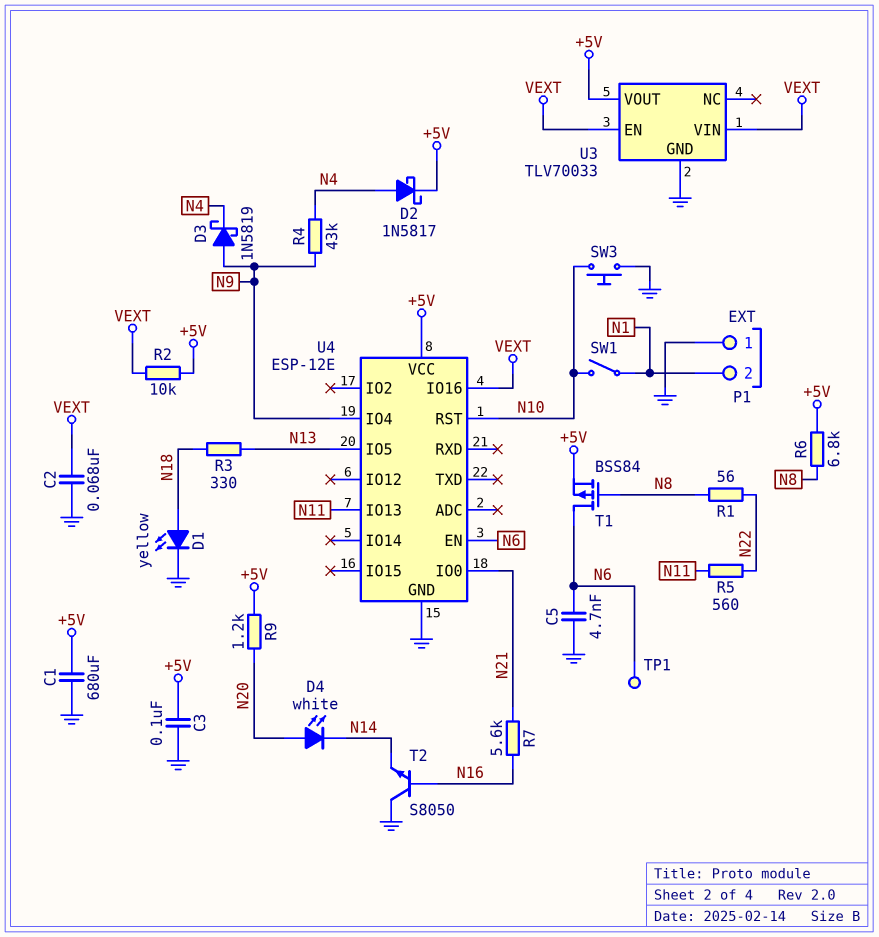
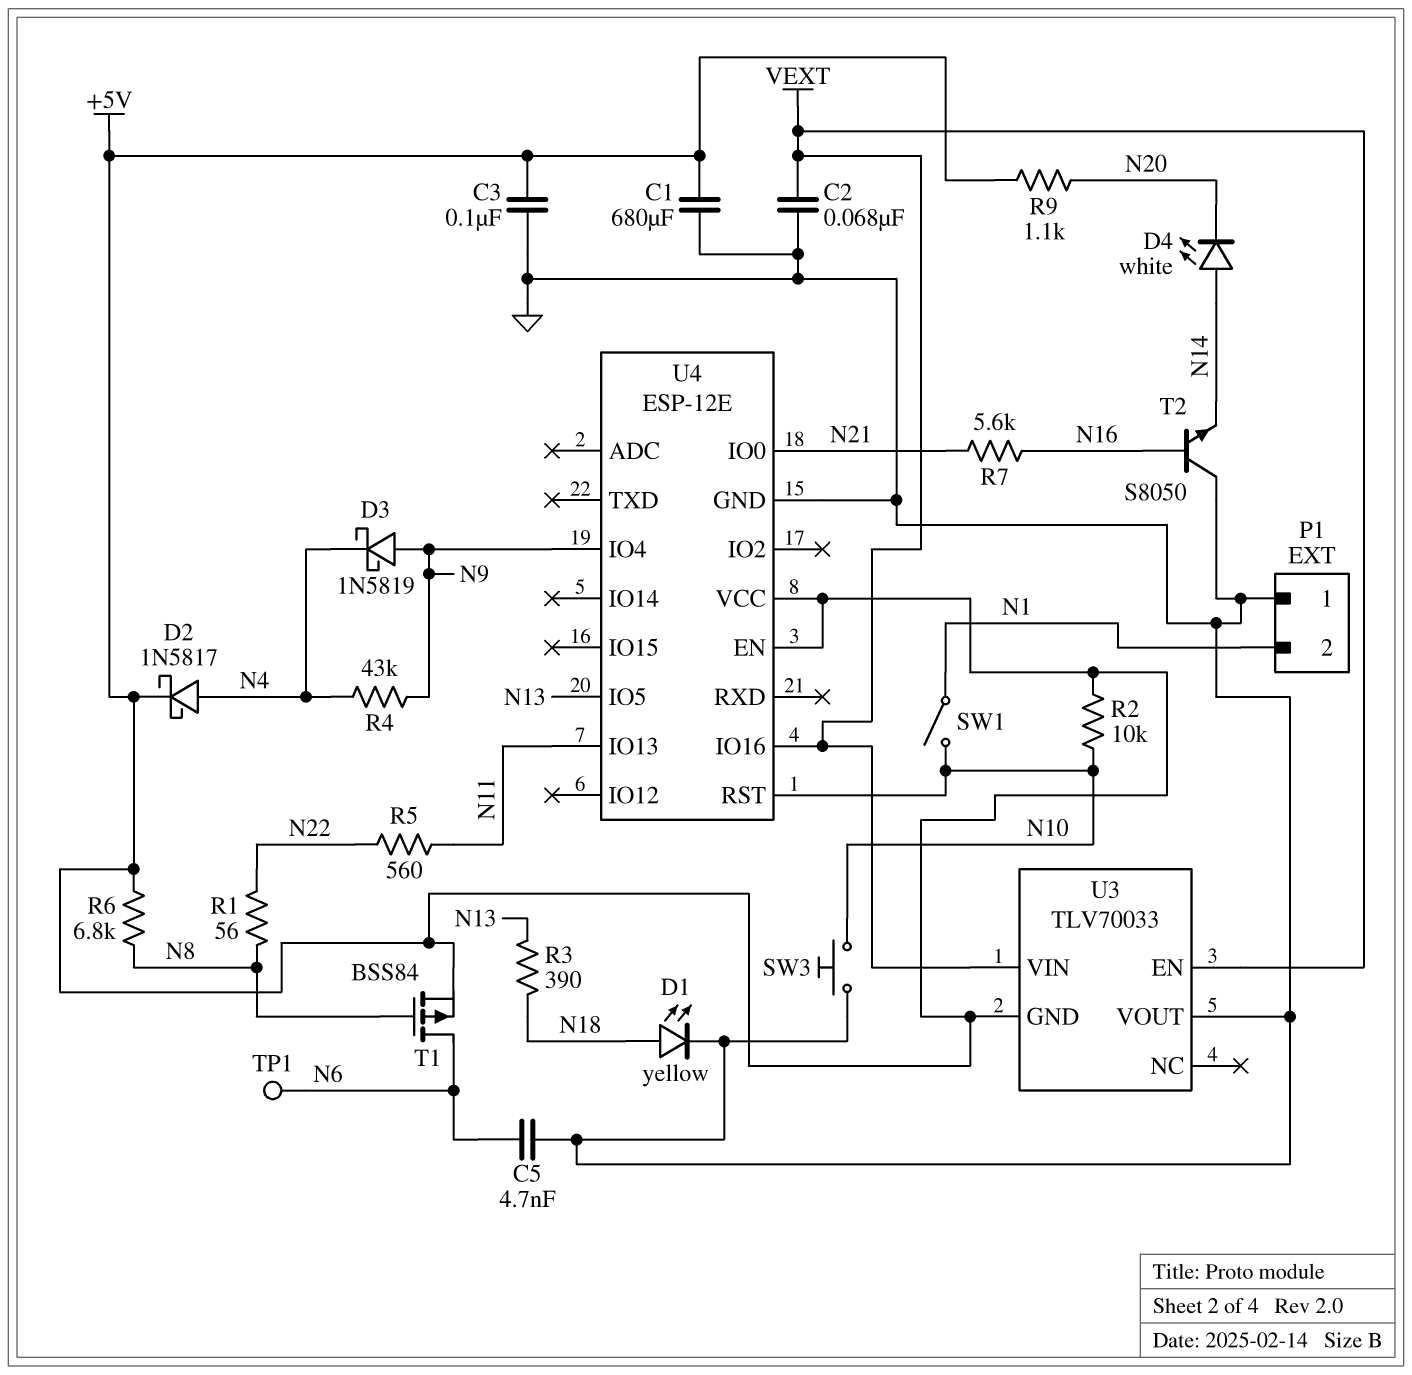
D4: LED white (A N20, K N14) -> LED white (A N14, K N20)
R2: 10k (+5V, VEXT) -> 10k (+5V, N10)
R3: 330 (N13, N18) -> 390 (N13, N18)
R9: 1.2k (+5V, N20) -> 1.1k (+5V, N20)
U3 pin GND: GND -> +5V
U3 pin VOUT: +5V -> GND
U4 pin EN: N6 -> +5V

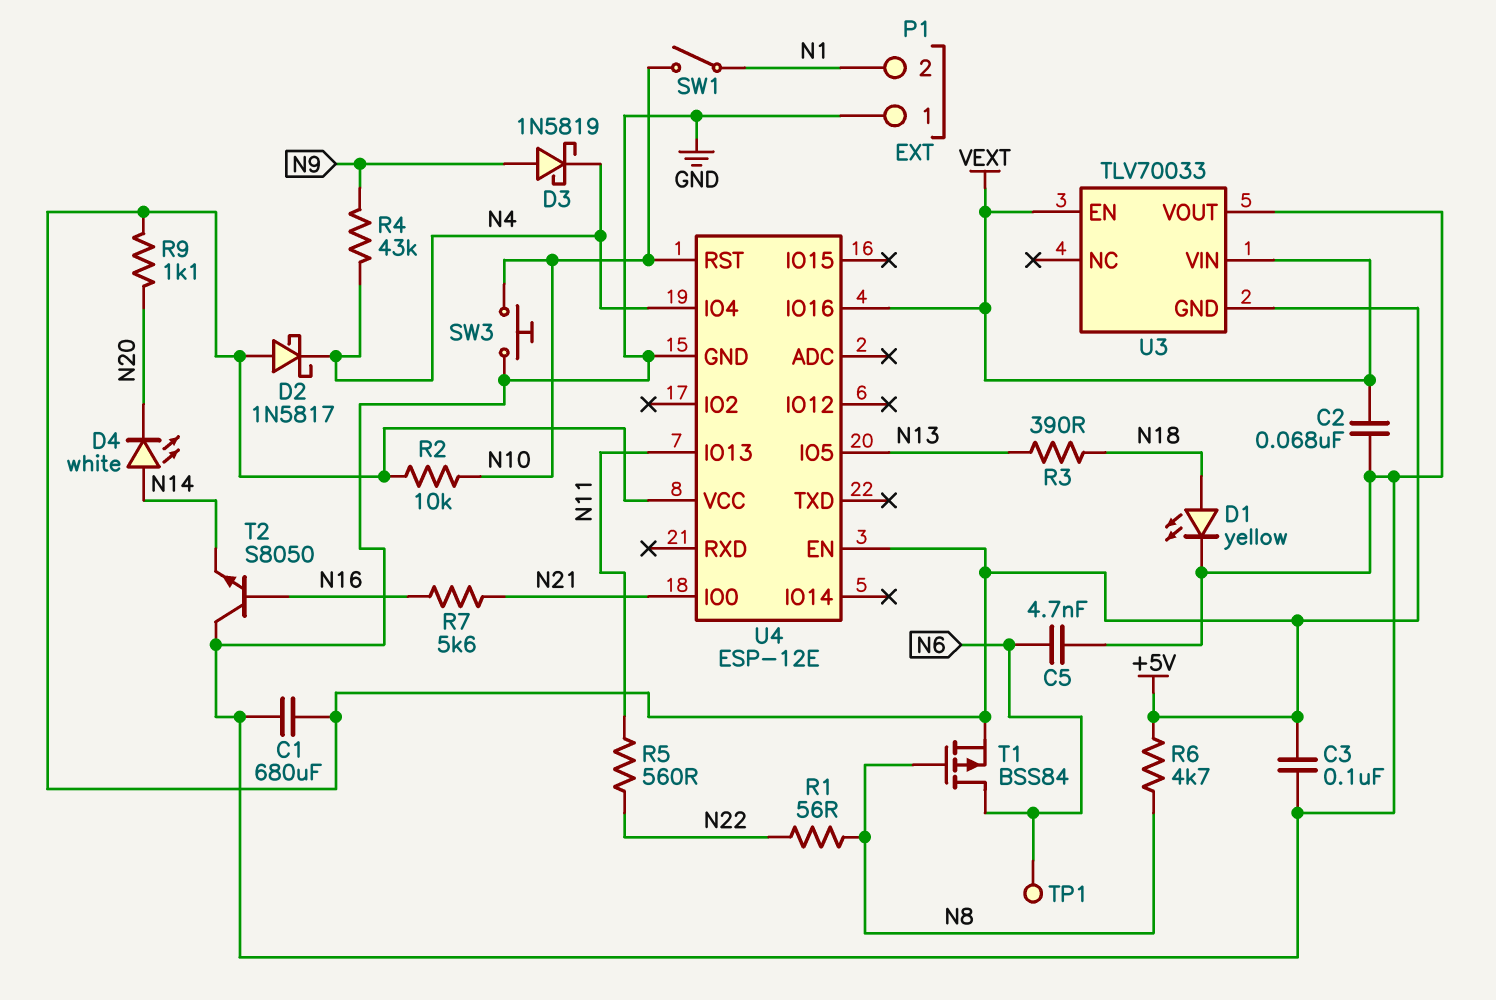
D2: schottky 1N5817 (A N4, K +5V) -> schottky 1N5817 (A +5V, K N4)
R6: 6.8k (+5V, N8) -> 4.7k (+5V, N8)
U4 pin IO4: N9 -> N4

